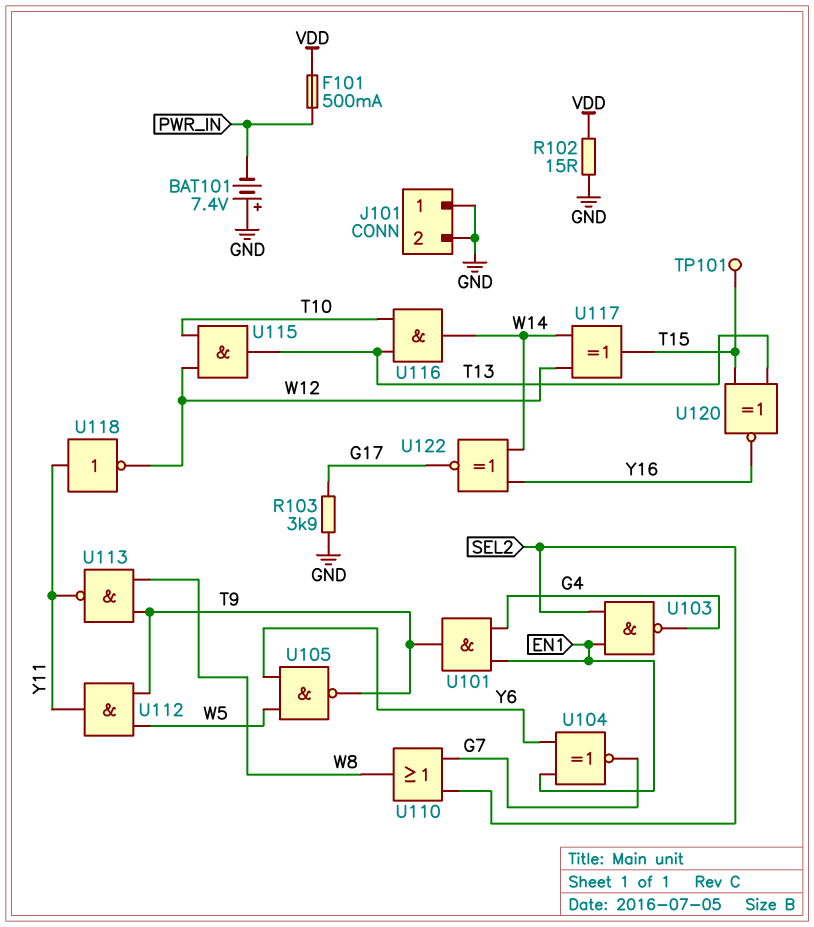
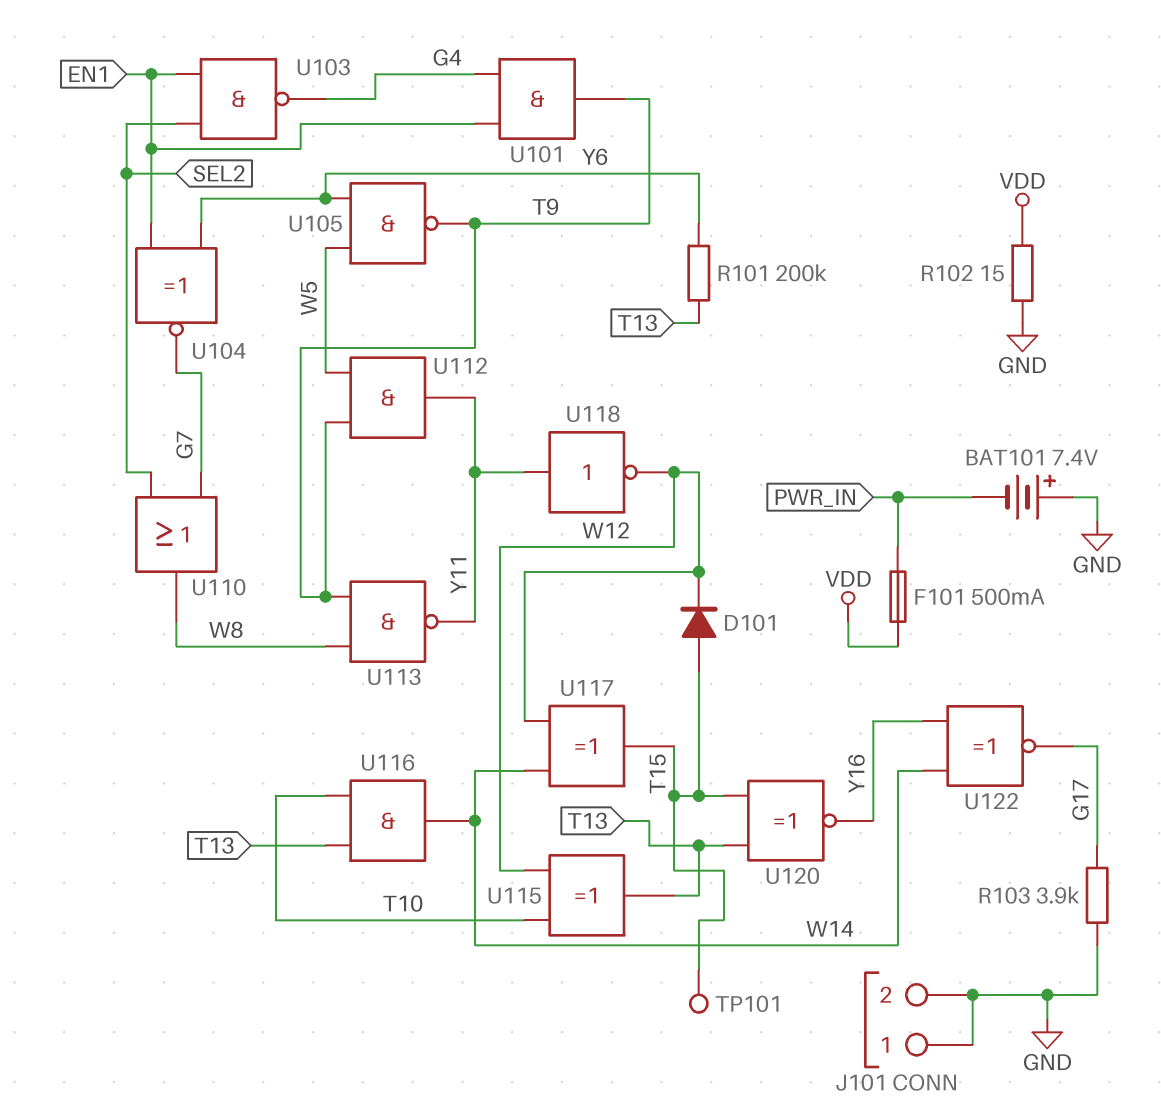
D101: none -> diode (A T15, K W12)
R101: none -> 200k (T13, Y6)
U115: AND (in T10, in W12, out T13) -> XOR (in T10, in W12, out T13)

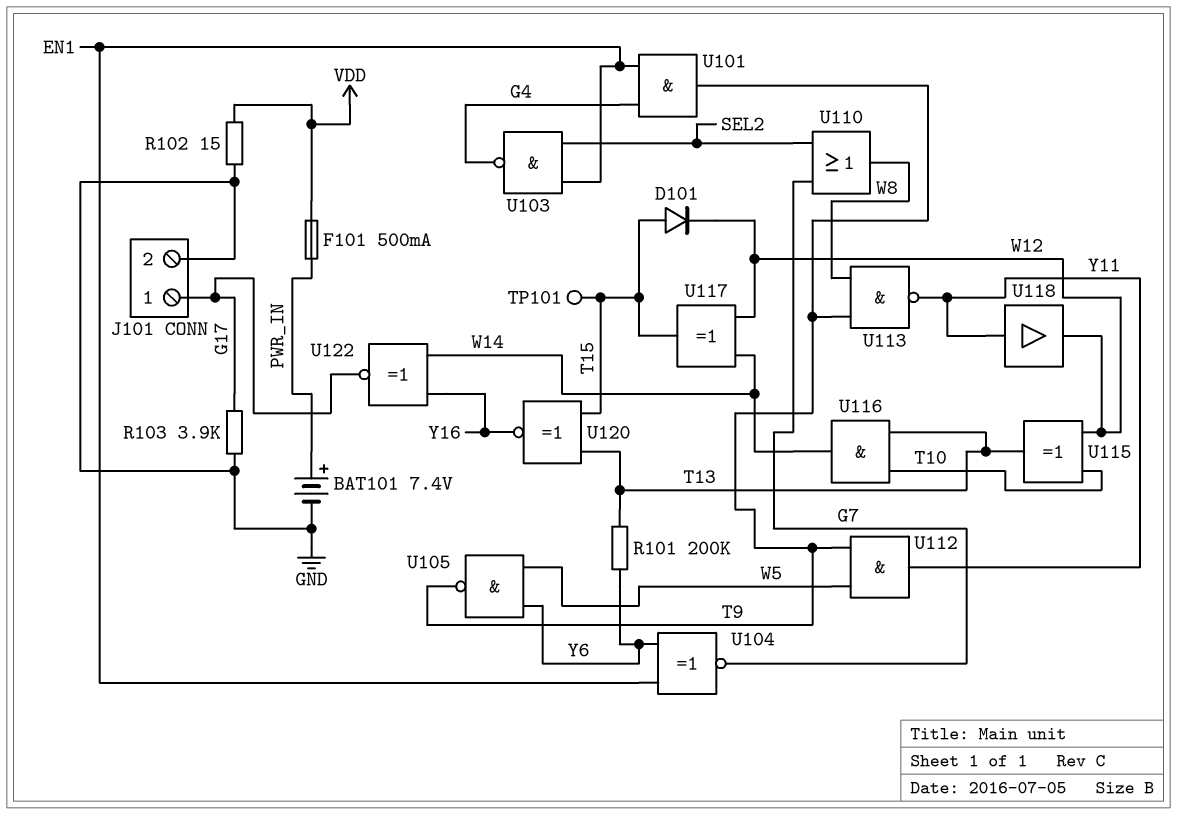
BAT101: 7.4V (plus GND, minus PWR_IN) -> 7.4V (plus PWR_IN, minus GND)
J101 pin 1: GND -> G17
U118: NOT (in Y11, out W12) -> buffer (in Y11, out W12)

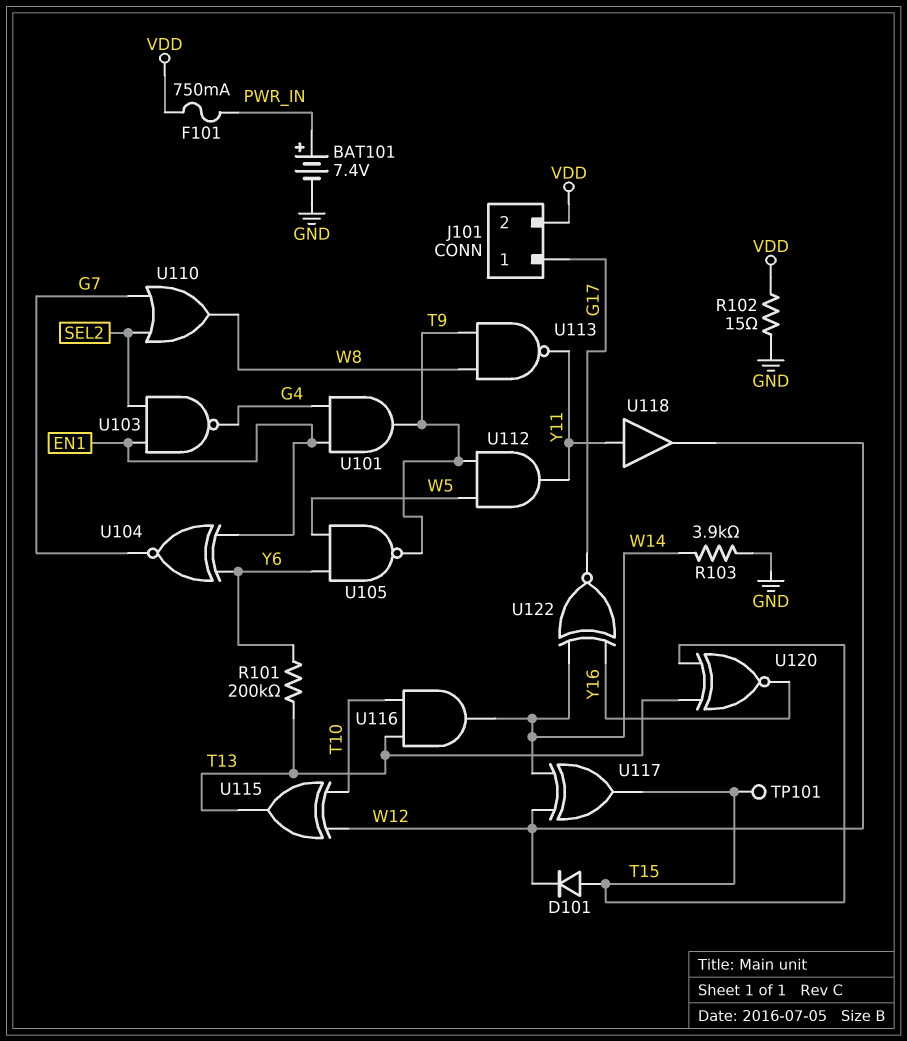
F101: 500mA (PWR_IN, VDD) -> 750mA (PWR_IN, VDD)
J101 pin 2: GND -> VDD
R103: 3.9k (G17, GND) -> 3.9k (GND, W14)

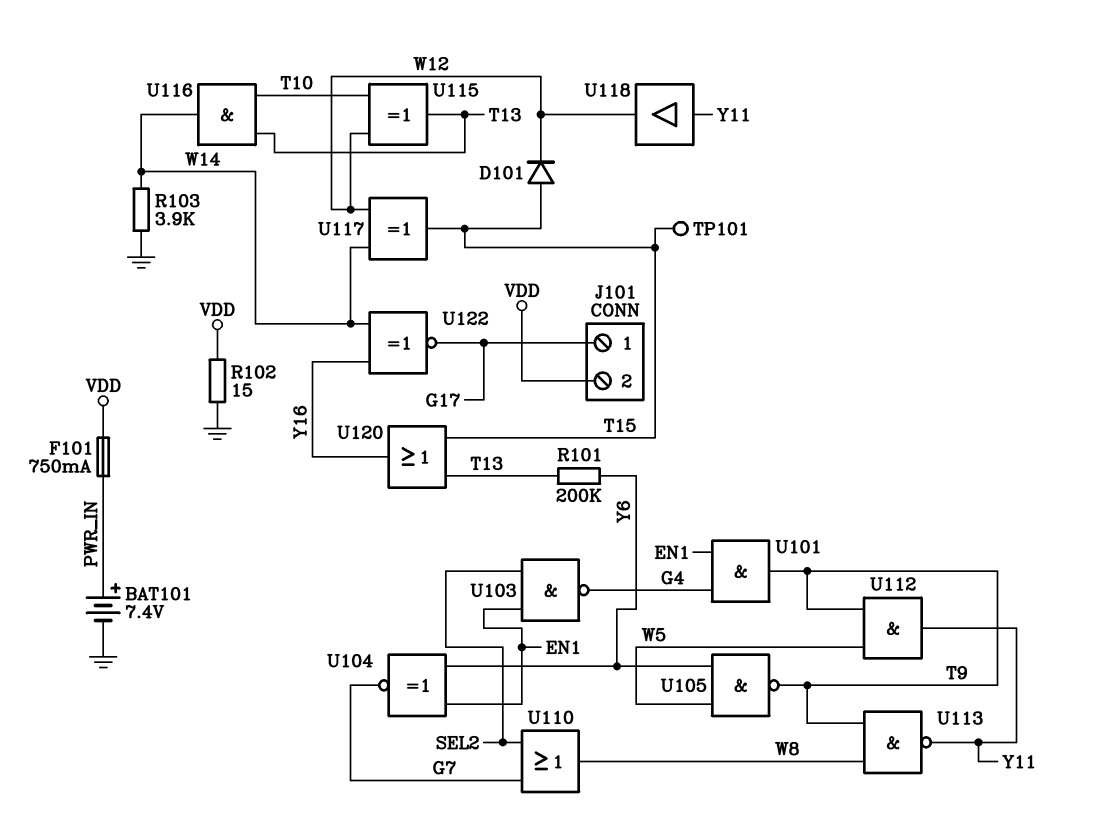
U120: XNOR (in T13, in T15, out Y16) -> OR (in T13, in T15, out Y16)

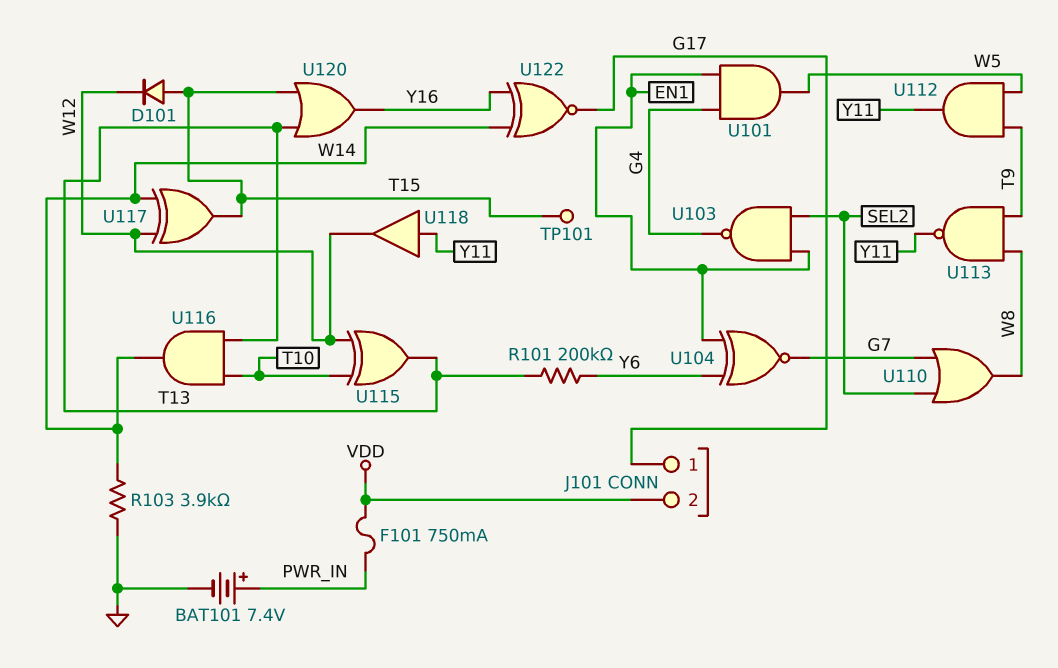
R102: 15 (GND, VDD) -> none
U101: AND (in EN1, in G4, out T9) -> AND (in EN1, in G4, out W5)
U105: NAND (in W5, in Y6, out T9) -> none

